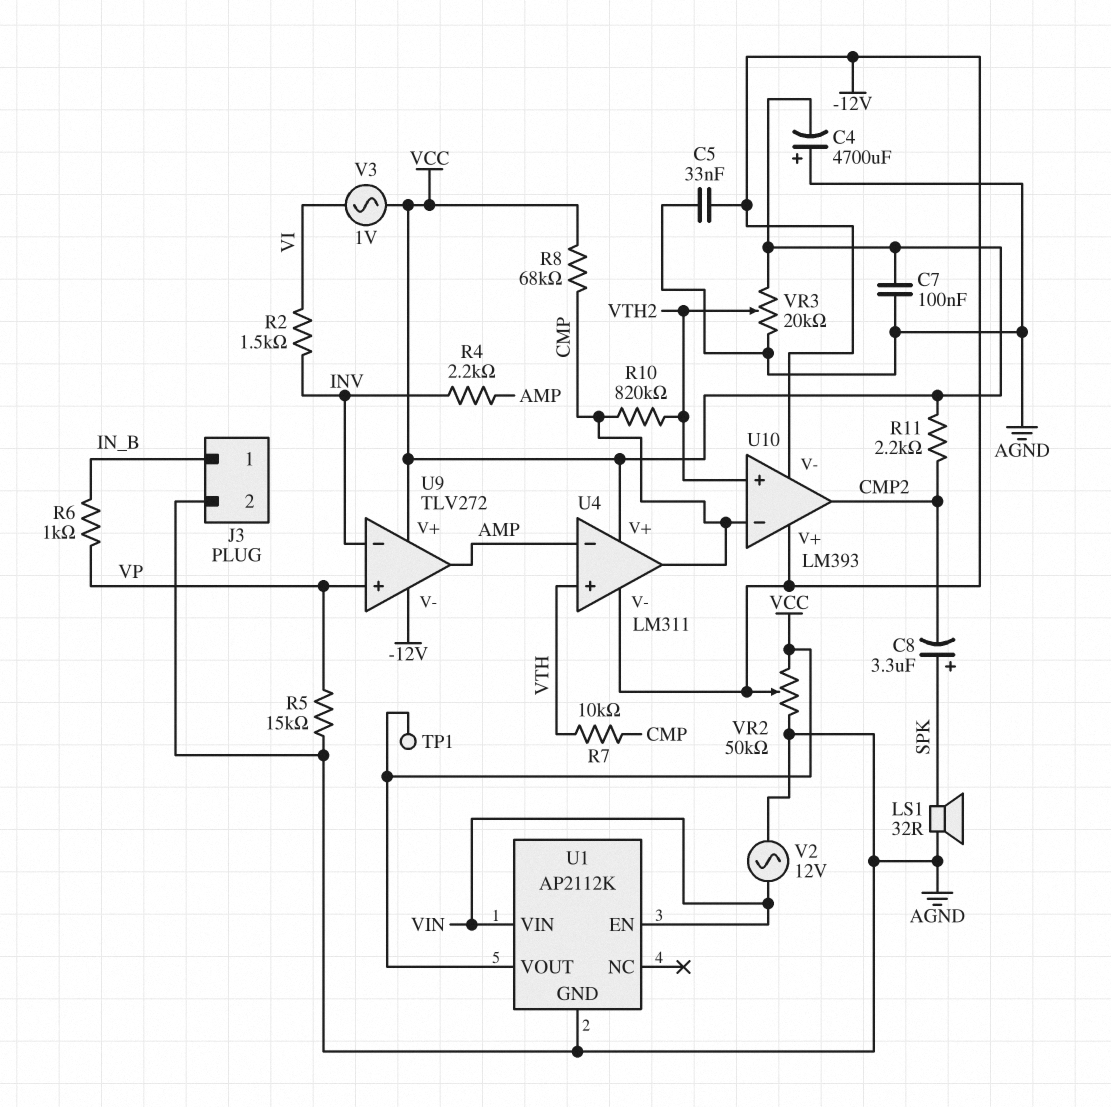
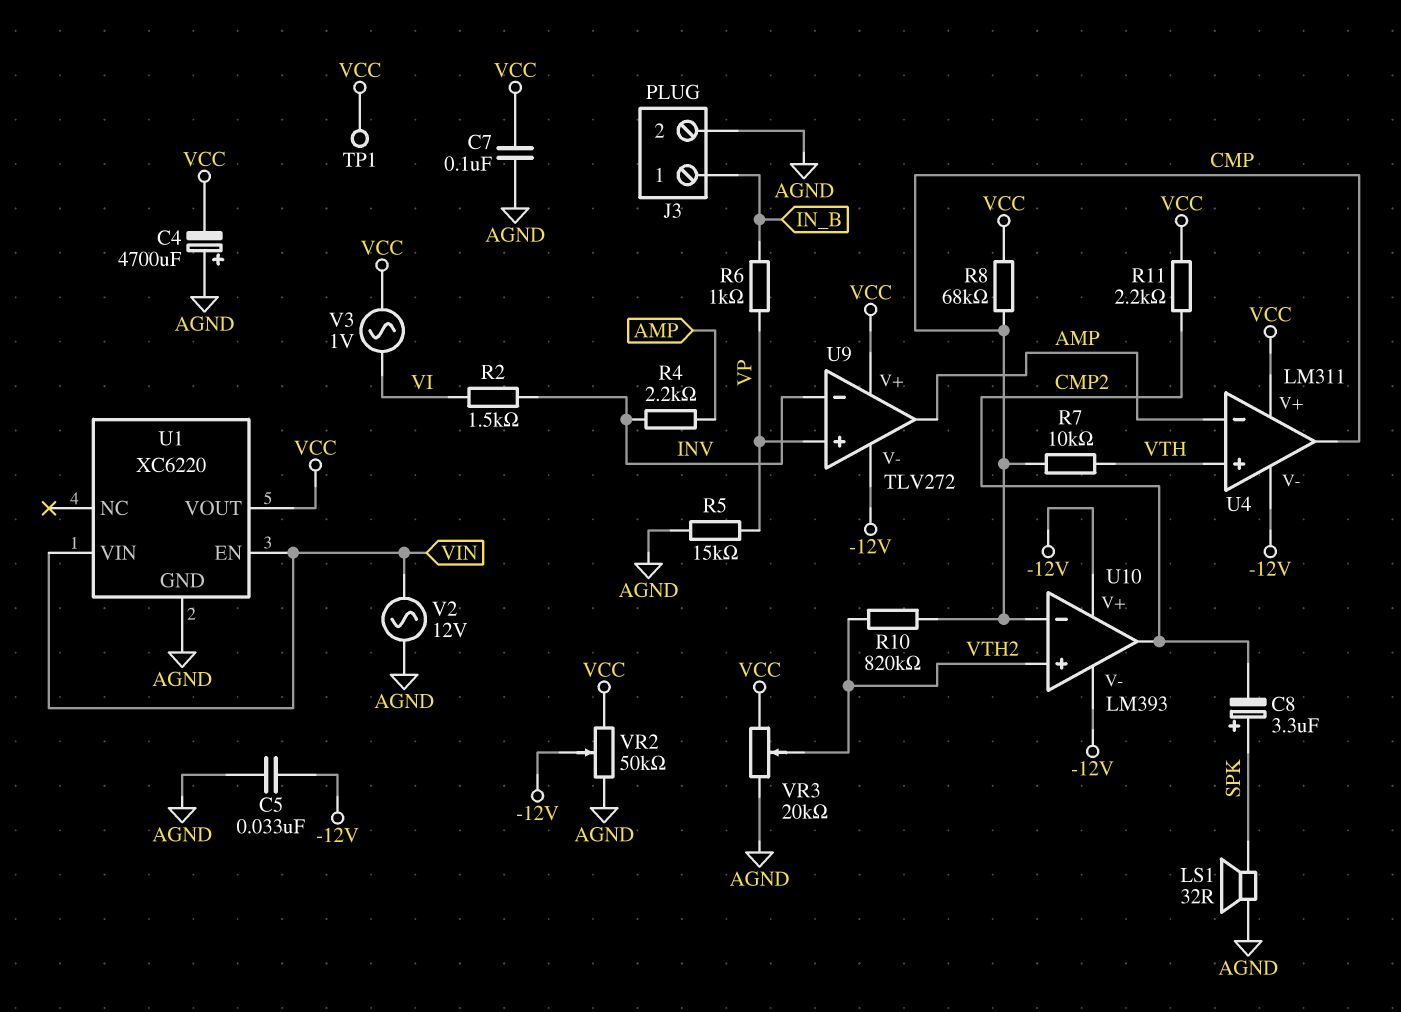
U1: AP2112K -> XC6220

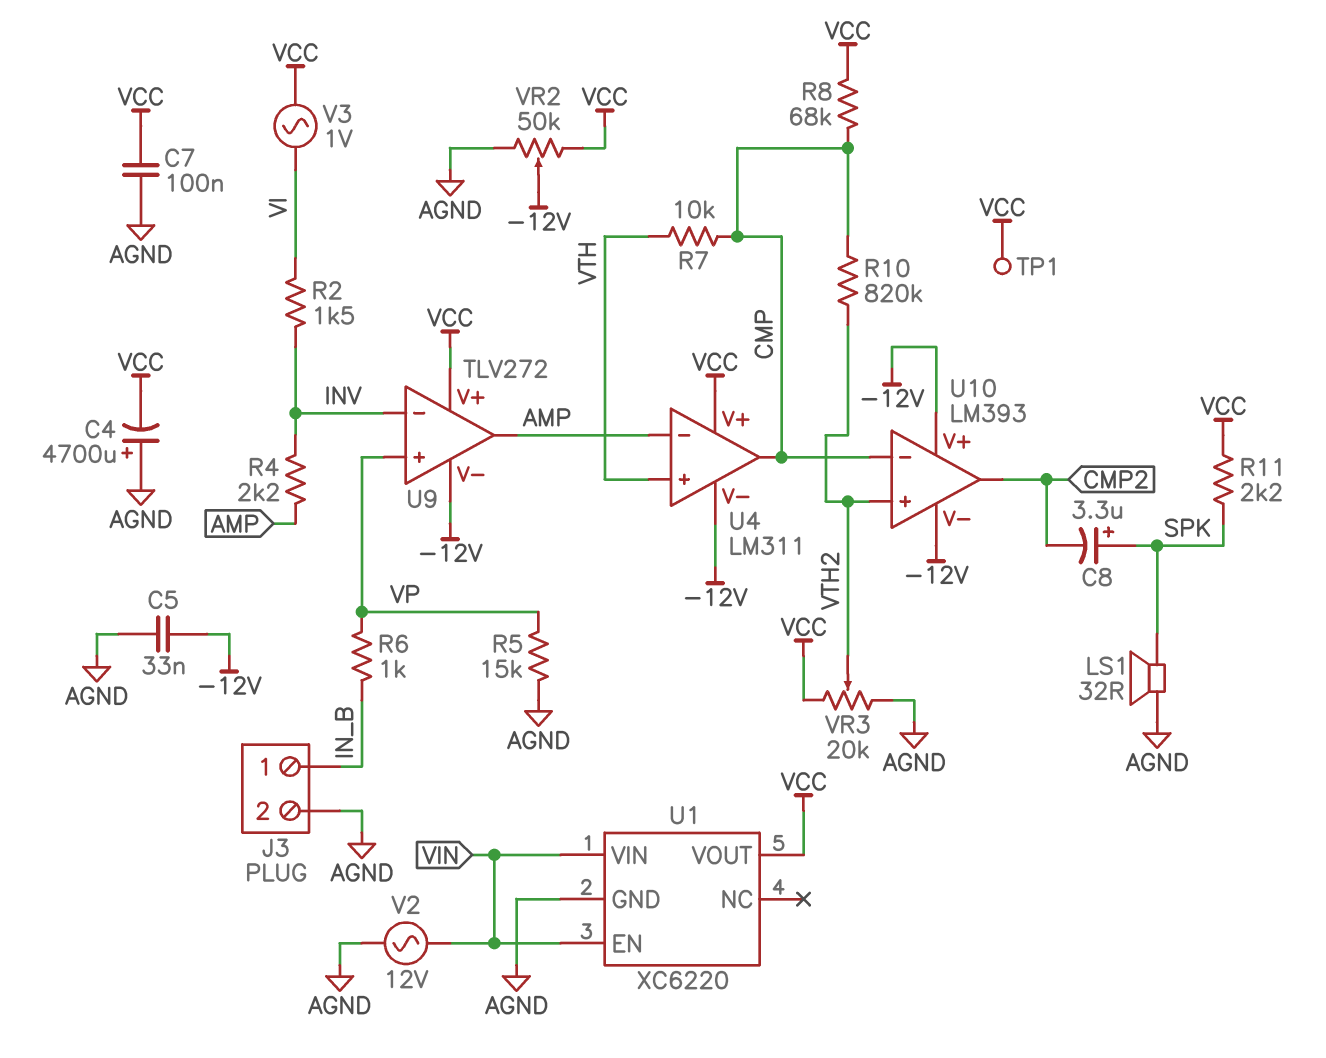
R11: 2.2k (CMP2, VCC) -> 2.2k (SPK, VCC)

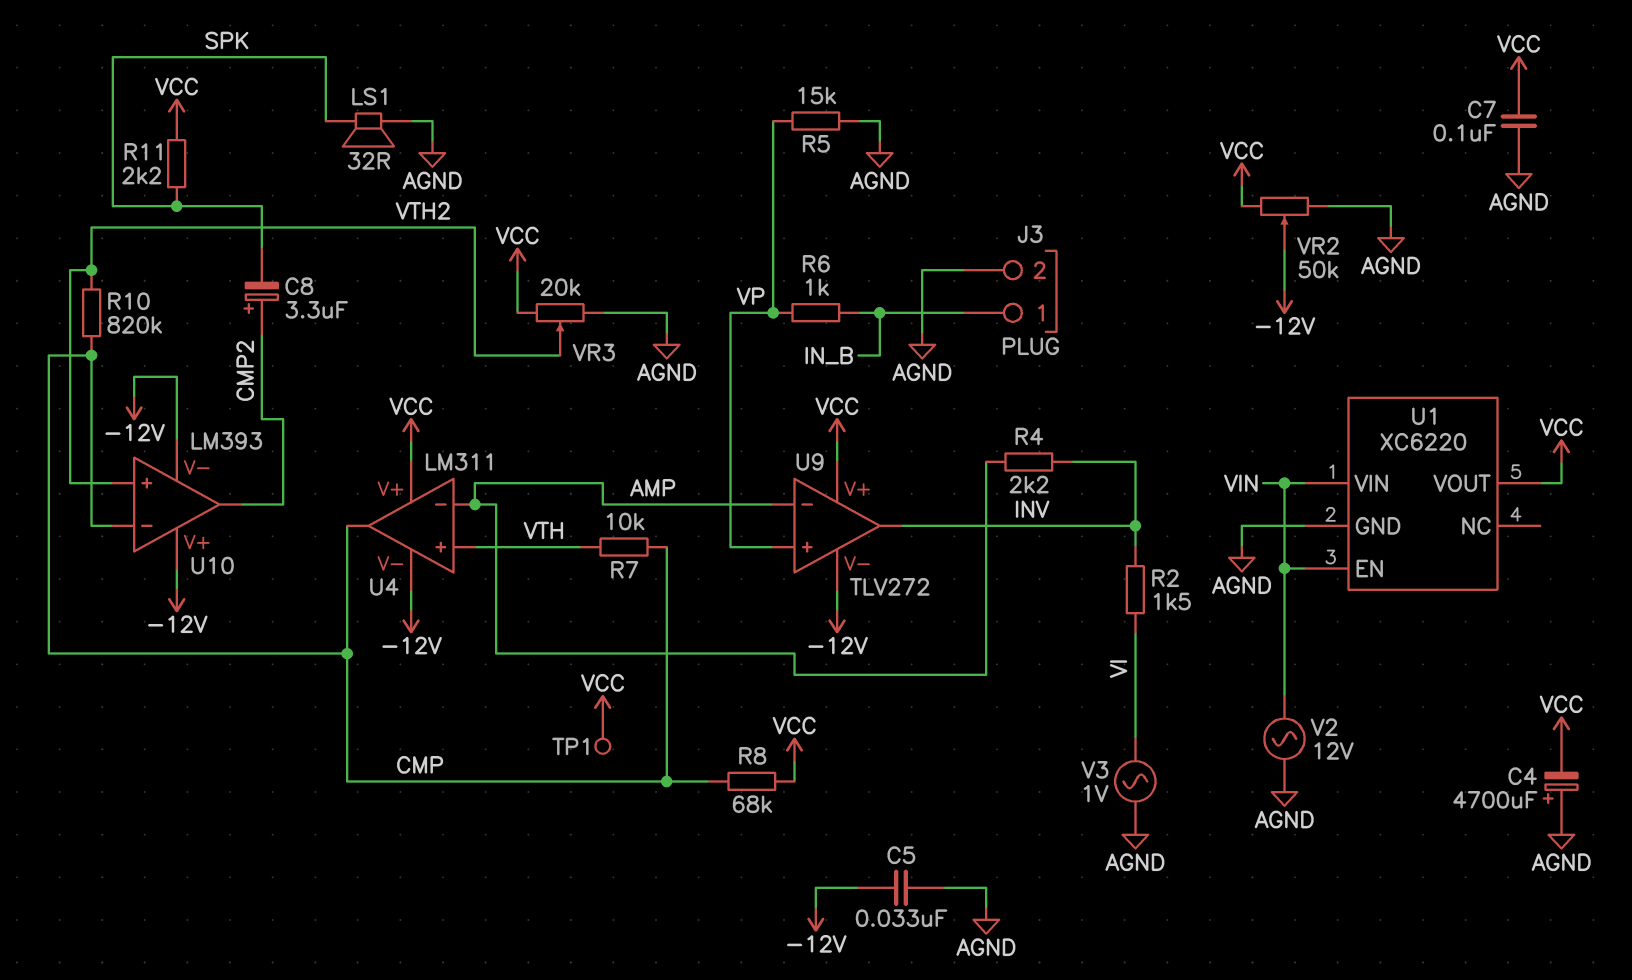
C8: 3.3uF (plus SPK, minus CMP2) -> 3.3uF (plus CMP2, minus SPK)
U9 pin in-: INV -> AMP
U9 pin out: AMP -> INV
V3: AC 1V (VCC, VI) -> AC 1V (AGND, VI)

